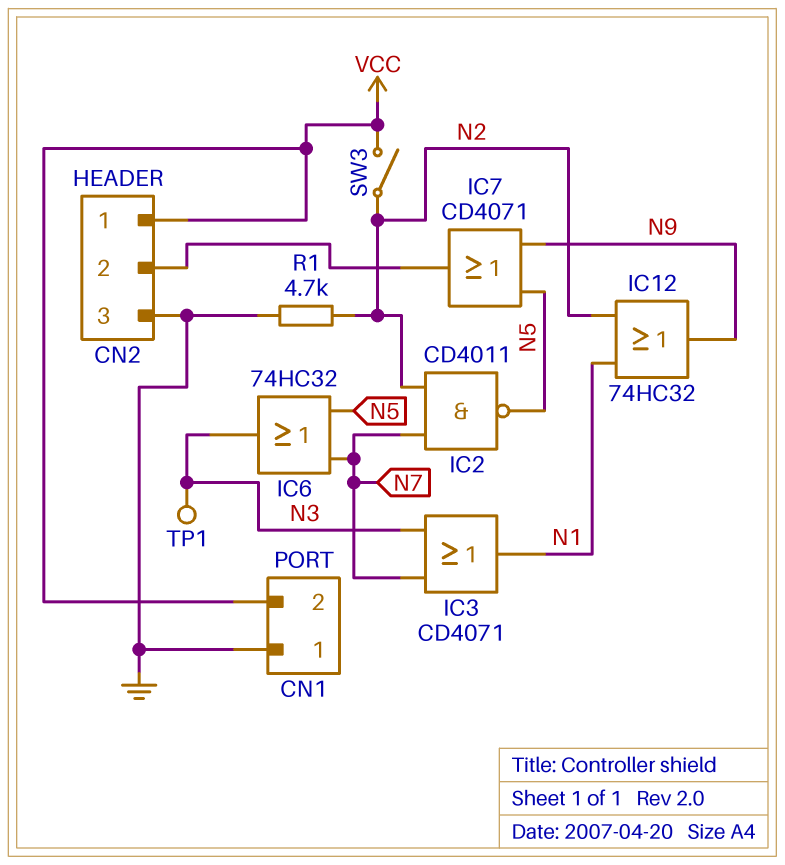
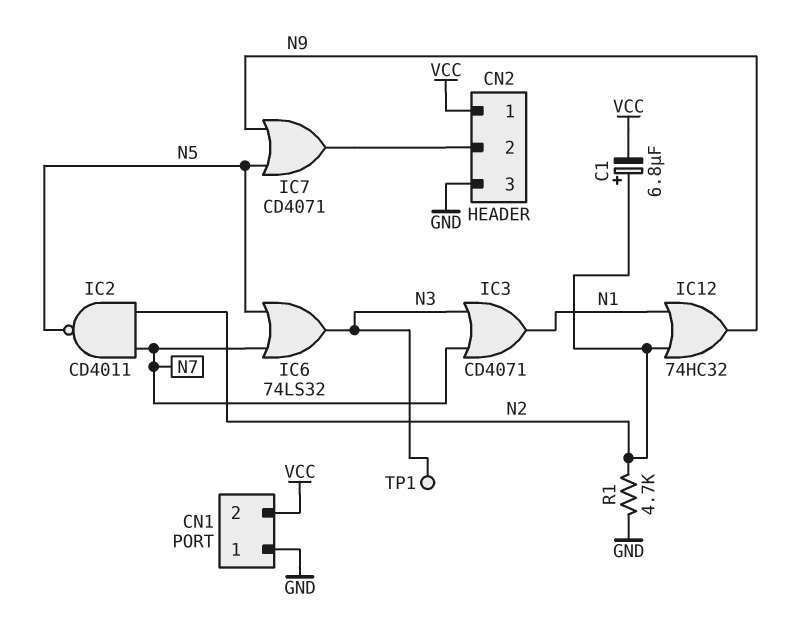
C1: none -> 6.8uF (plus N2, minus VCC)
IC6: OR 74HC32 (in N5, in N7, out N3) -> OR 74LS32 (in N5, in N7, out N3)
SW3: switch (N2, VCC) -> none

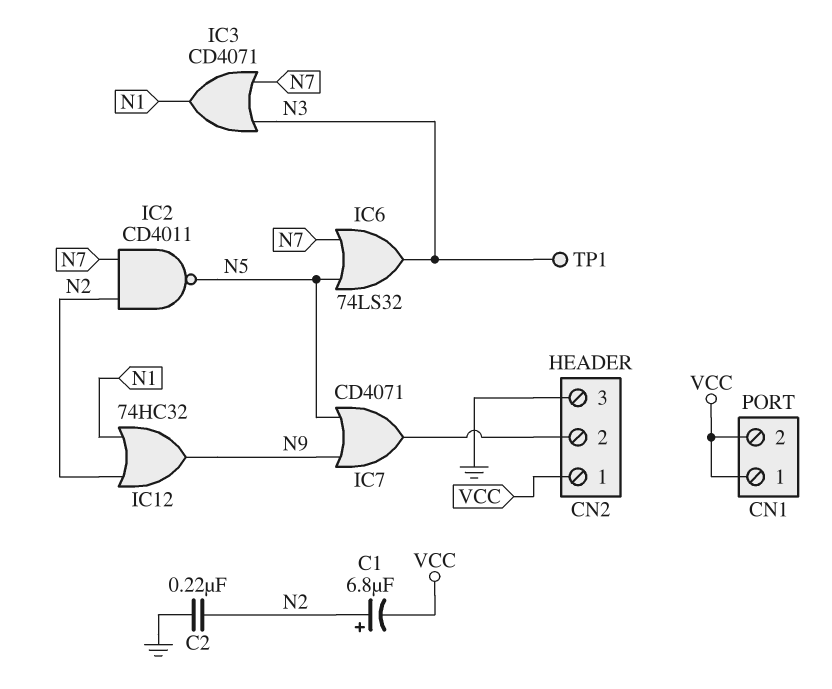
C2: none -> 220nF (GND, N2)
CN1 pin 1: GND -> VCC
R1: 4.7k (GND, N2) -> none

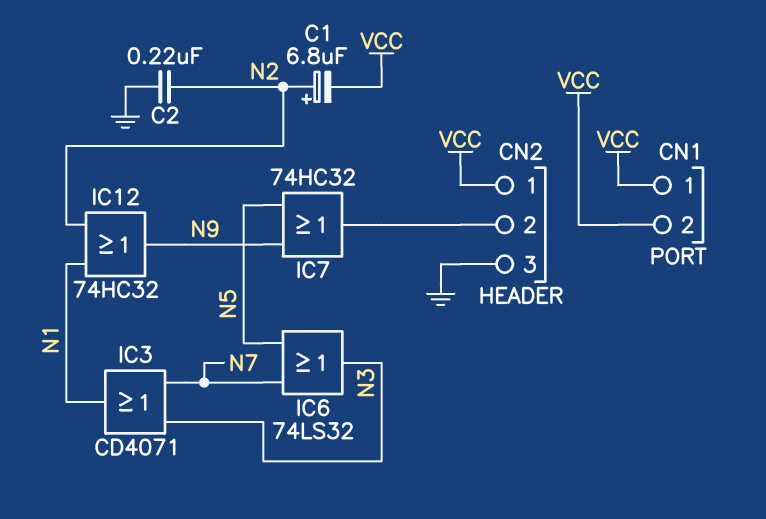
IC2: NAND CD4011 (in N2, in N7, out N5) -> none
IC7: OR CD4071 (in N5, in N9, out CN2/2) -> OR 74HC32 (in N5, in N9, out CN2/2)
TP1: test point (N3) -> none

